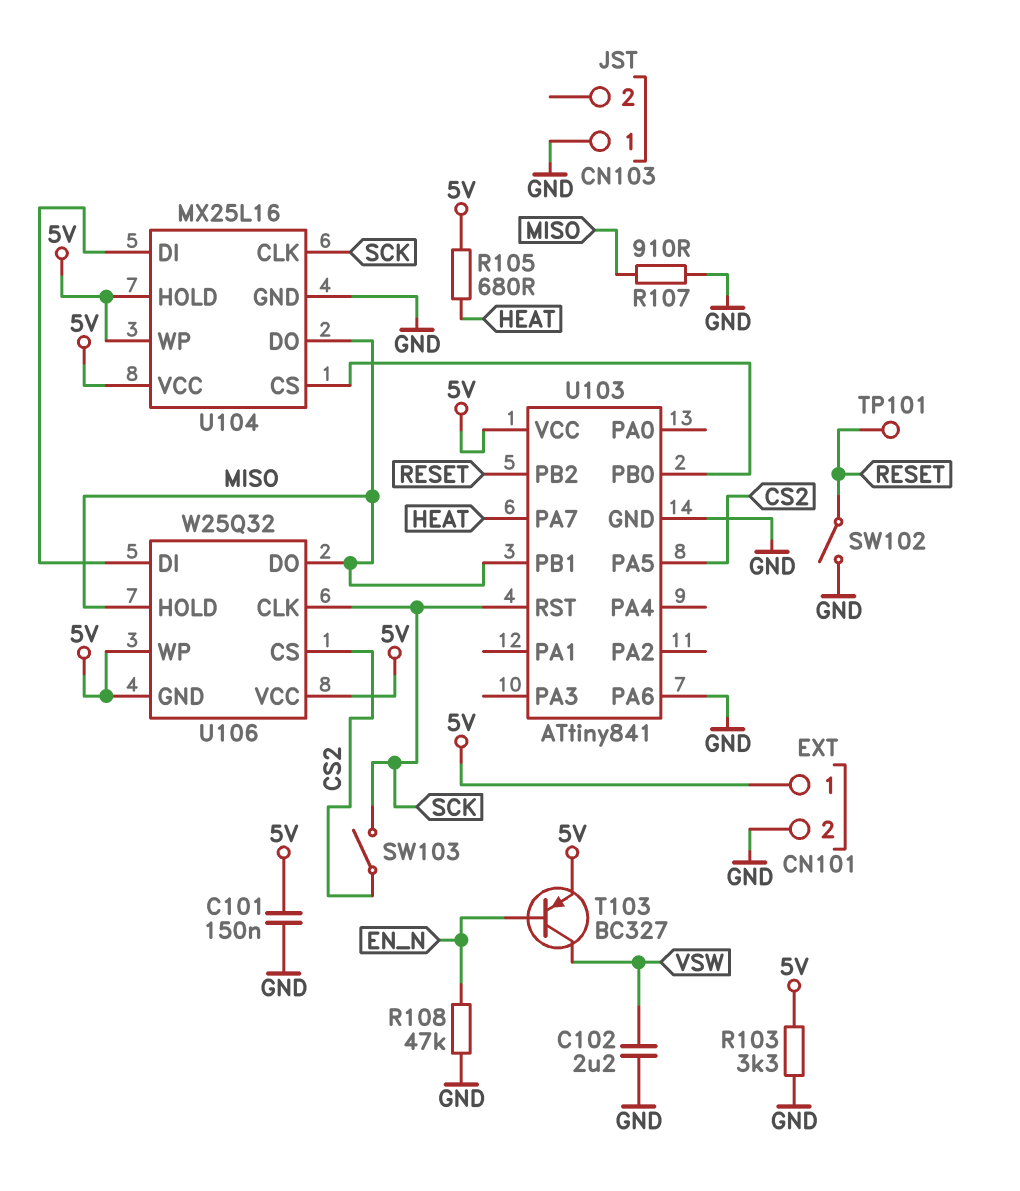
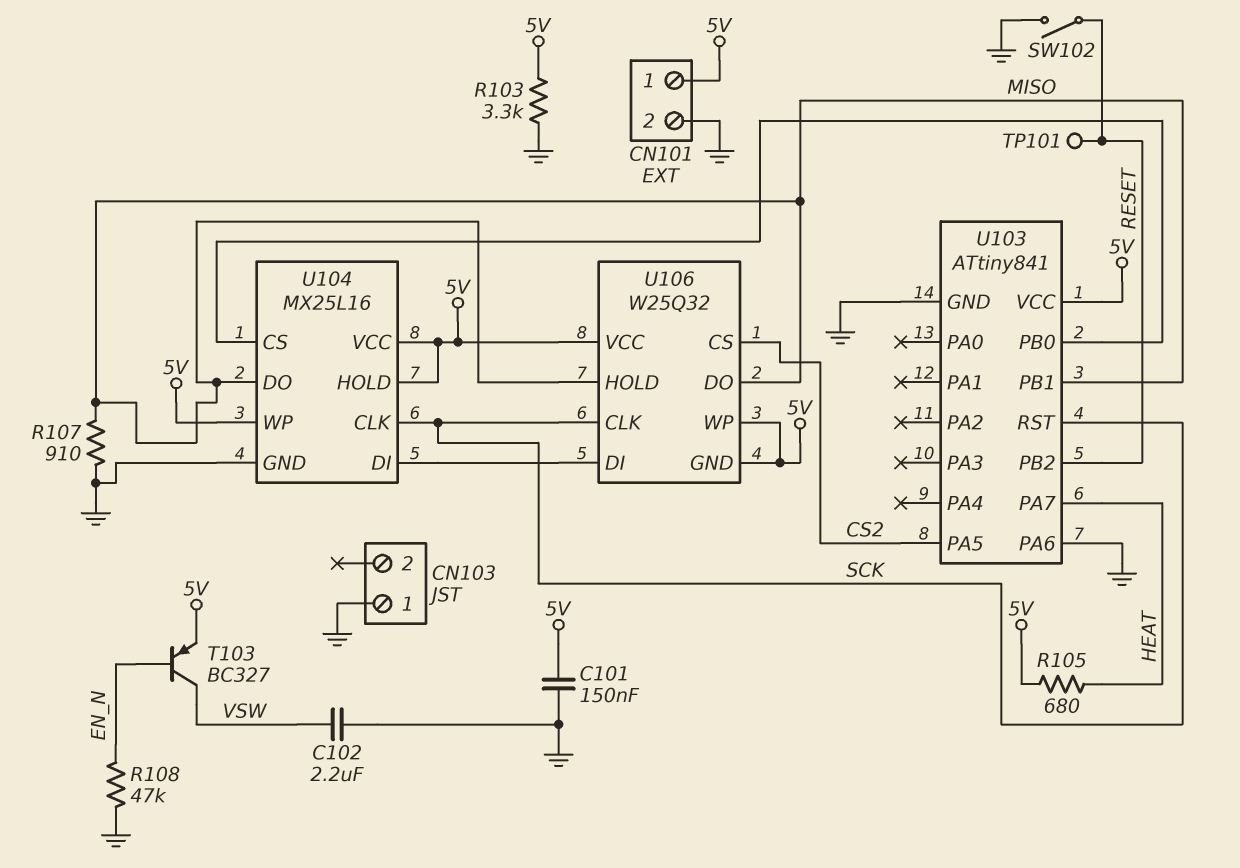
SW103: switch (CS2, SCK) -> none

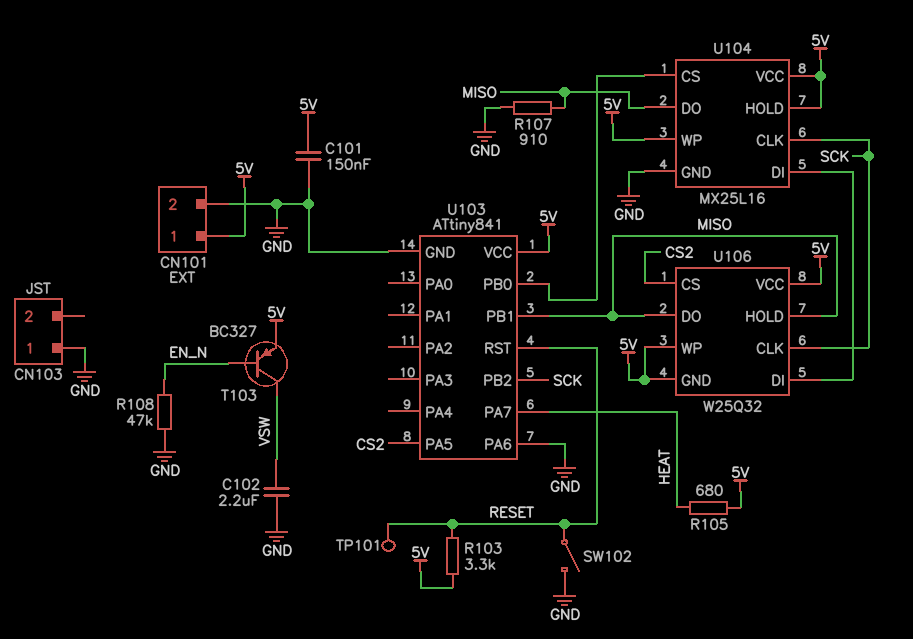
R103: 3.3k (5V, GND) -> 3.3k (5V, RESET)
U103 pin PB2: RESET -> SCK
U103 pin RST: SCK -> RESET

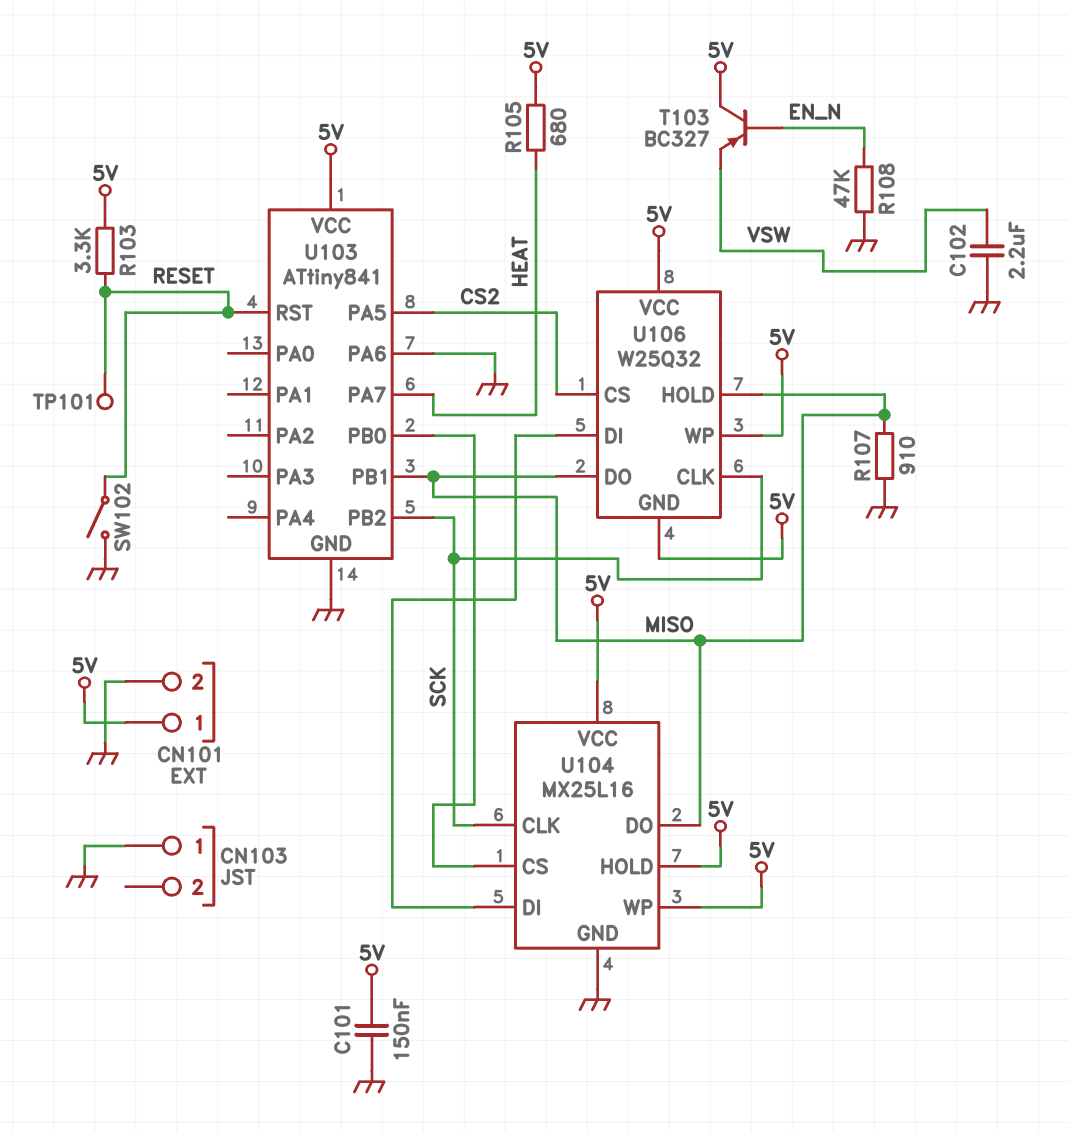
T103: PNP BC327 (B EN_N, C VSW, E 5V) -> PNP BC327 (B EN_N, C 5V, E VSW)

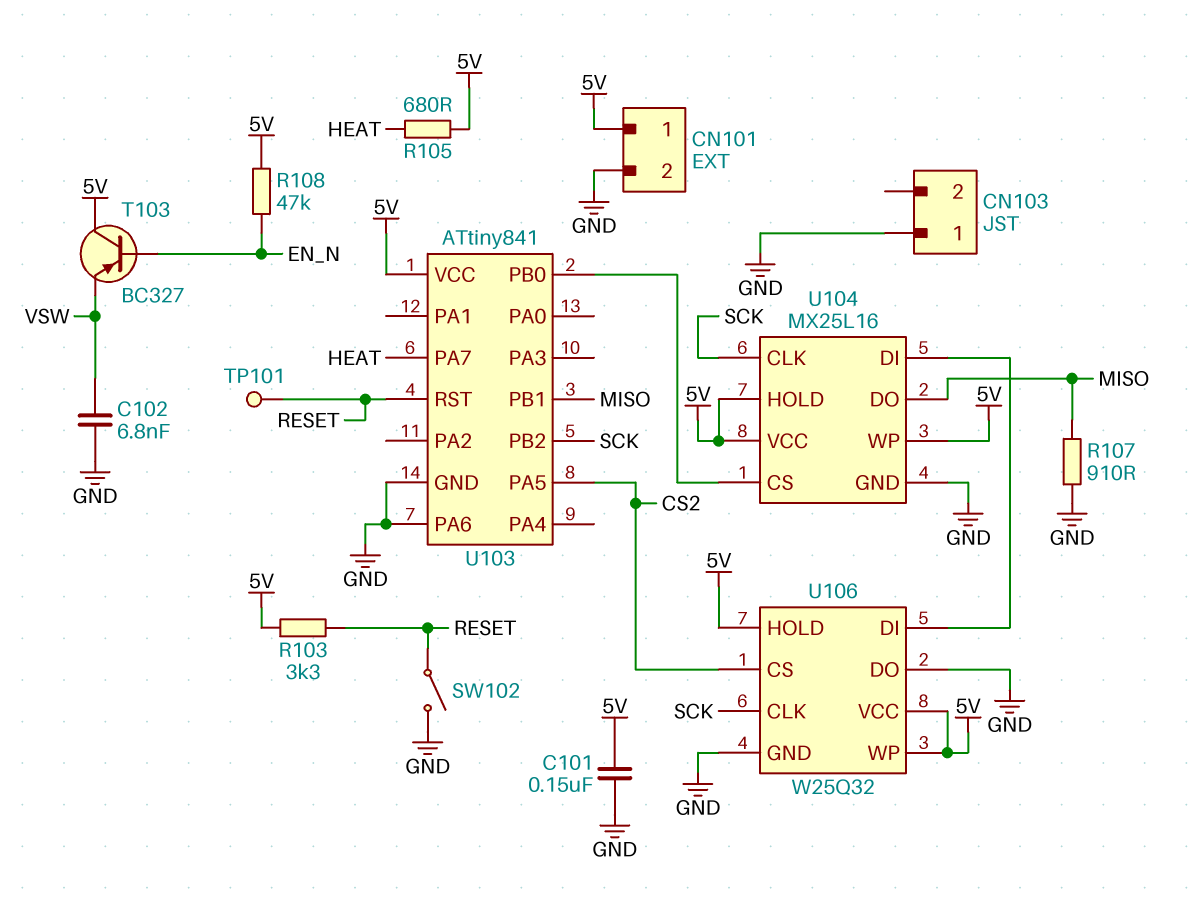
C102: 2.2uF (GND, VSW) -> 6.8nF (GND, VSW)
R108: 47k (EN_N, GND) -> 47k (5V, EN_N)
U106 pin DO: MISO -> GND
U106 pin GND: 5V -> GND
U106 pin HOLD: MISO -> 5V

